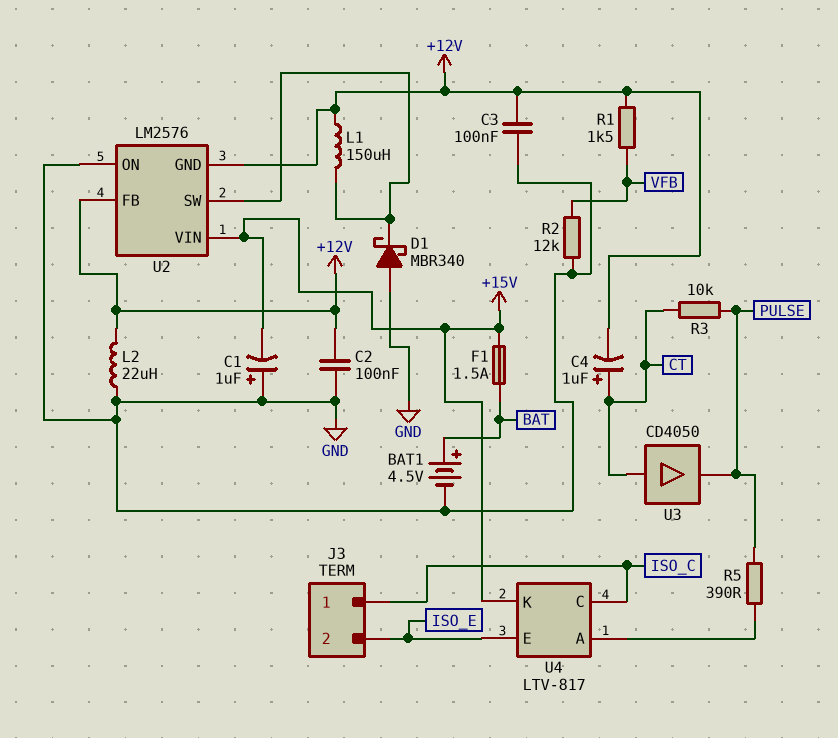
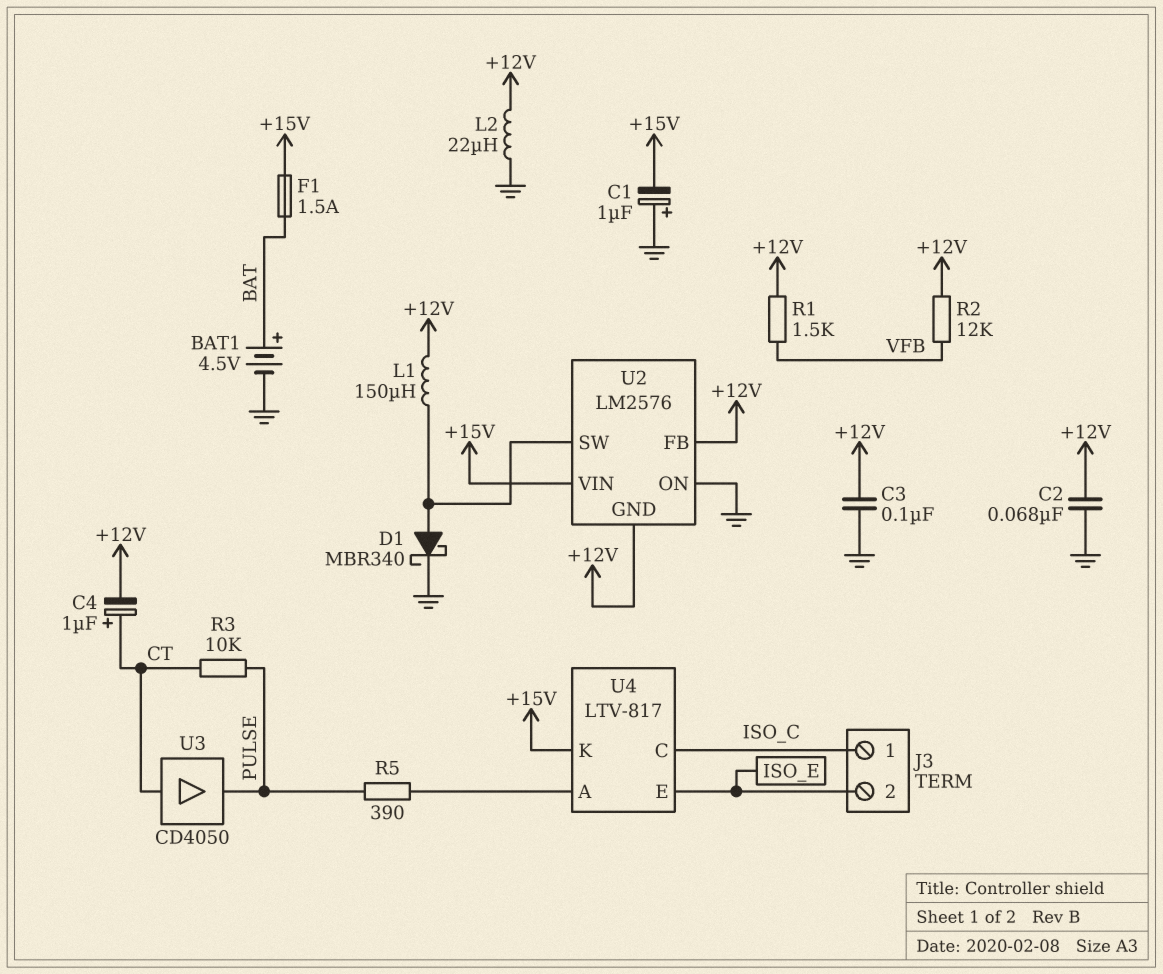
C2: 100nF (+12V, GND) -> 68nF (+12V, GND)
D1: schottky MBR340 (A GND, K U2/SW) -> schottky MBR340 (A U2/SW, K GND)
R2: 12k (GND, VFB) -> 12k (+12V, VFB)

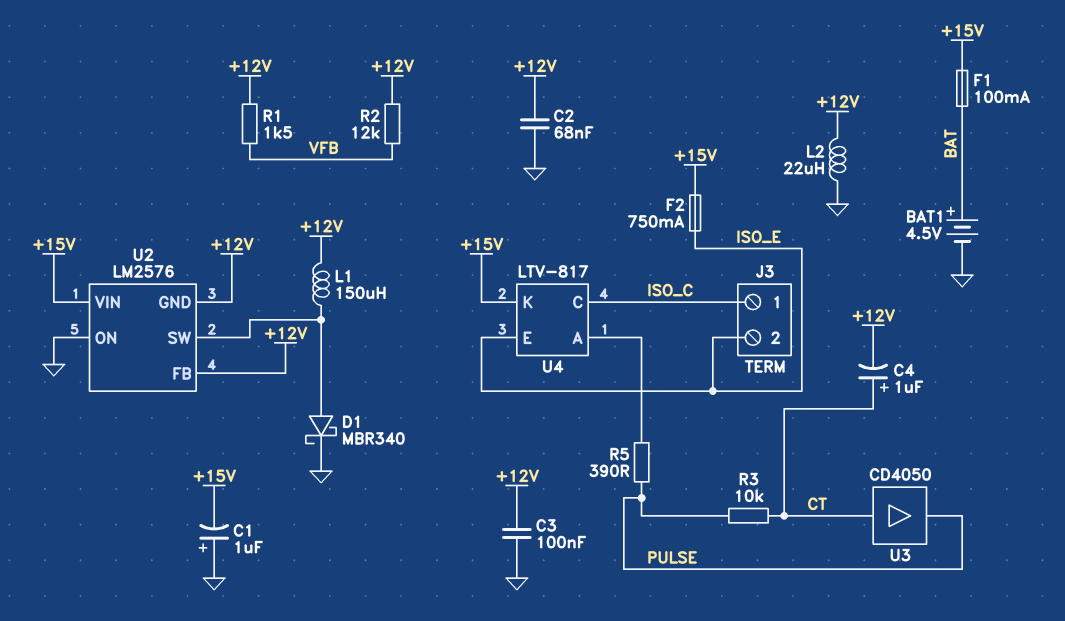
F1: 1.5A (+15V, BAT) -> 100mA (+15V, BAT)
F2: none -> 750mA (+15V, ISO_E)

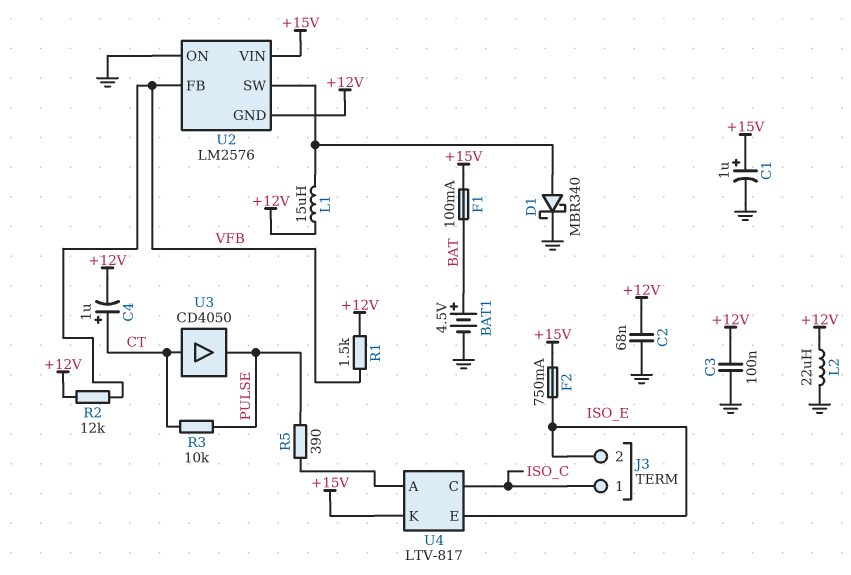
C1: 1uF (plus GND, minus +15V) -> 1uF (plus +15V, minus GND)
L1: 150uH (+12V, U2/SW) -> 15uH (+12V, U2/SW)
U2 pin FB: +12V -> VFB

